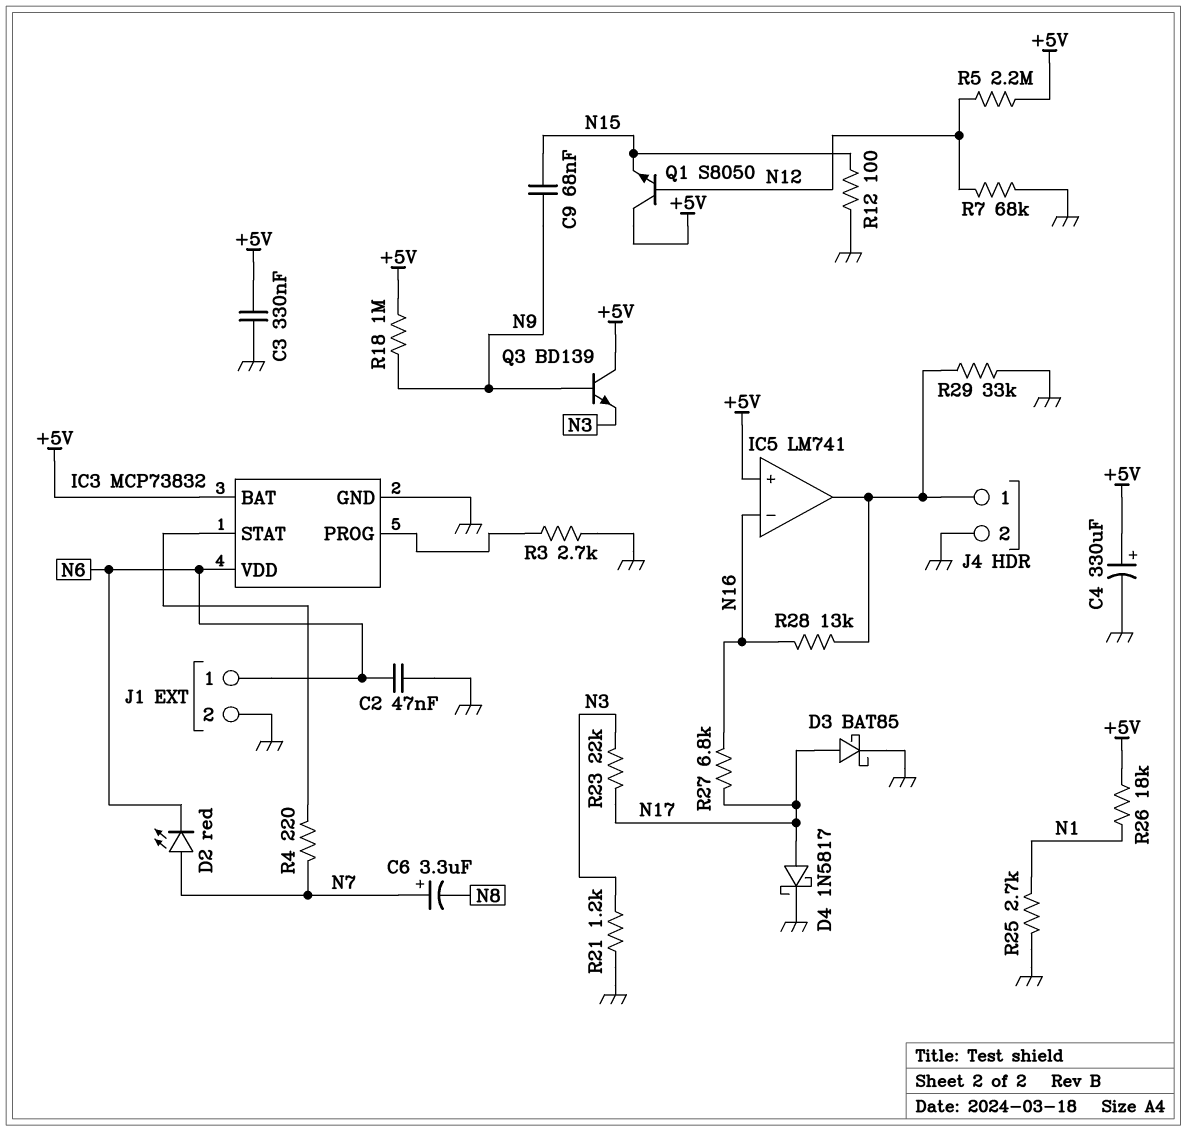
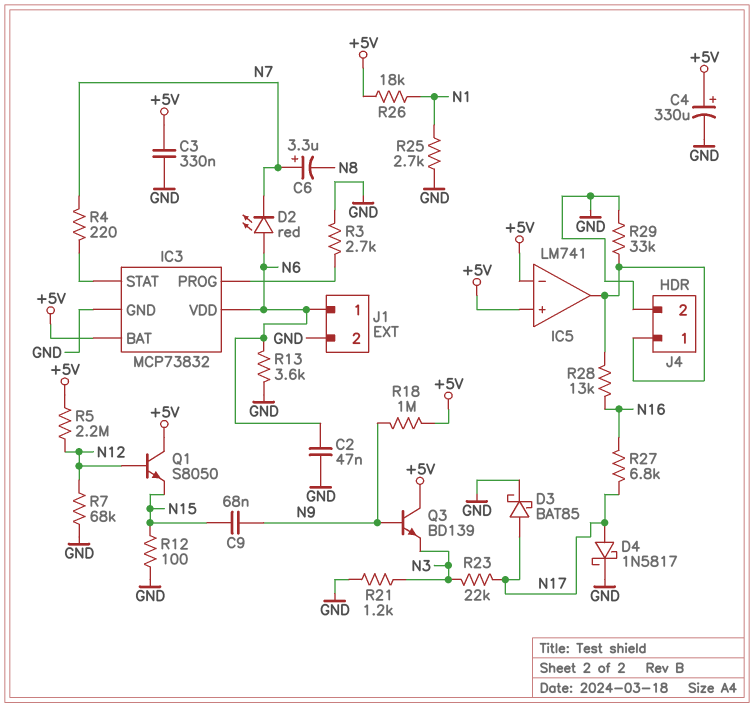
D2: LED red (A N7, K N6) -> LED red (A N6, K N7)
IC5 pin in-: N16 -> +5V
R13: none -> 3.6k (GND, N6)

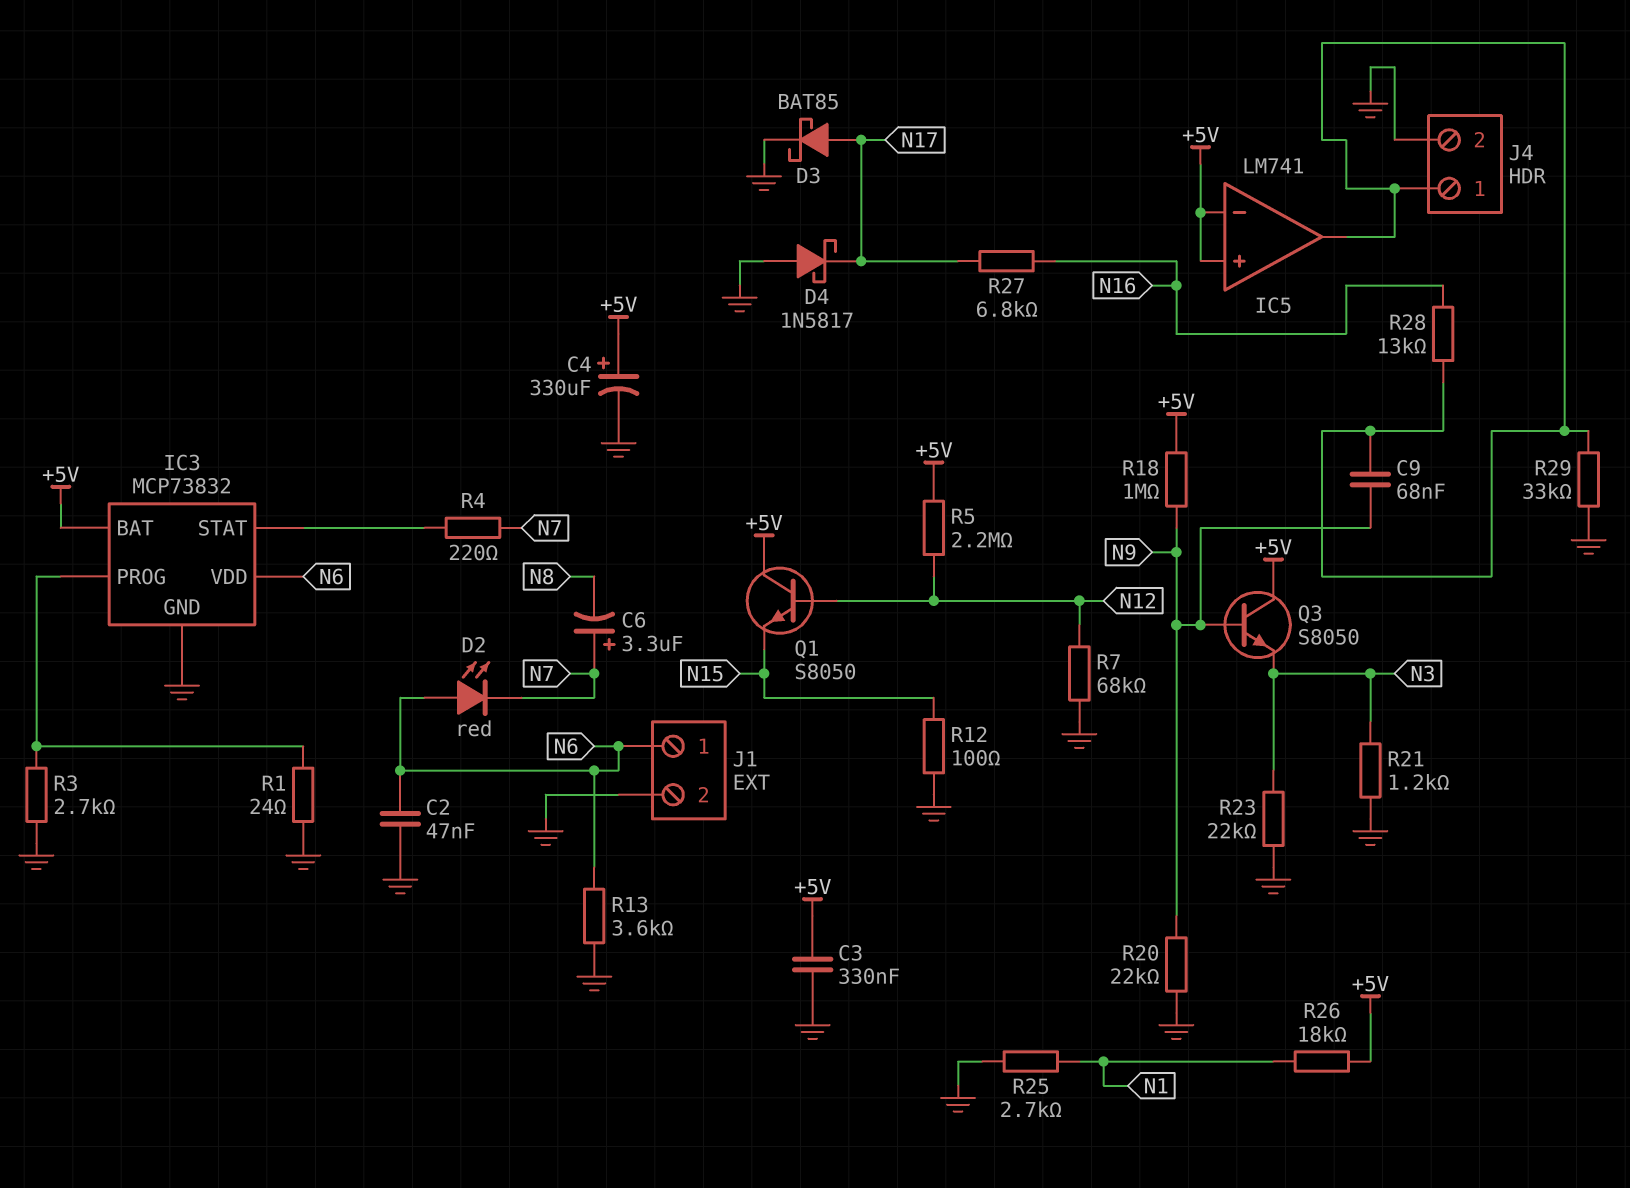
C9: 68nF (N9, N15) -> 68nF (IC5/out, N9)
D4: schottky 1N5817 (A N17, K GND) -> schottky 1N5817 (A GND, K N17)
Q3: NPN BD139 (B N9, C +5V, E N3) -> NPN S8050 (B N9, C +5V, E N3)
R1: none -> 24 (GND, IC3/PROG)
R20: none -> 22k (GND, N9)
R23: 22k (N3, N17) -> 22k (GND, N3)

